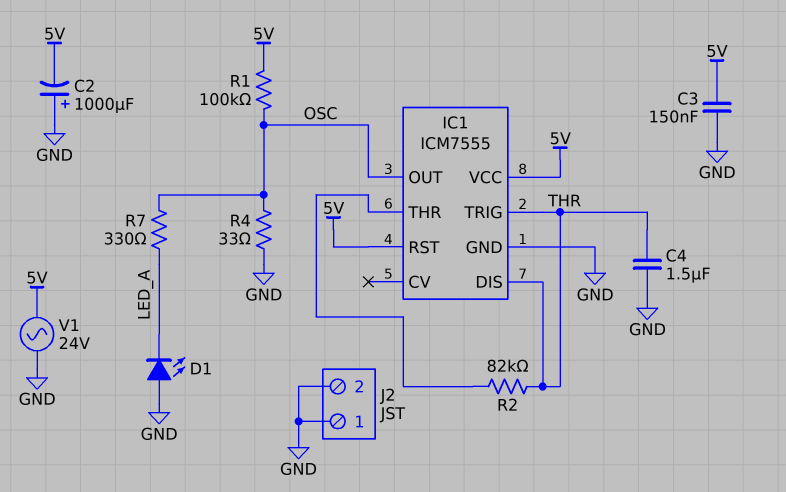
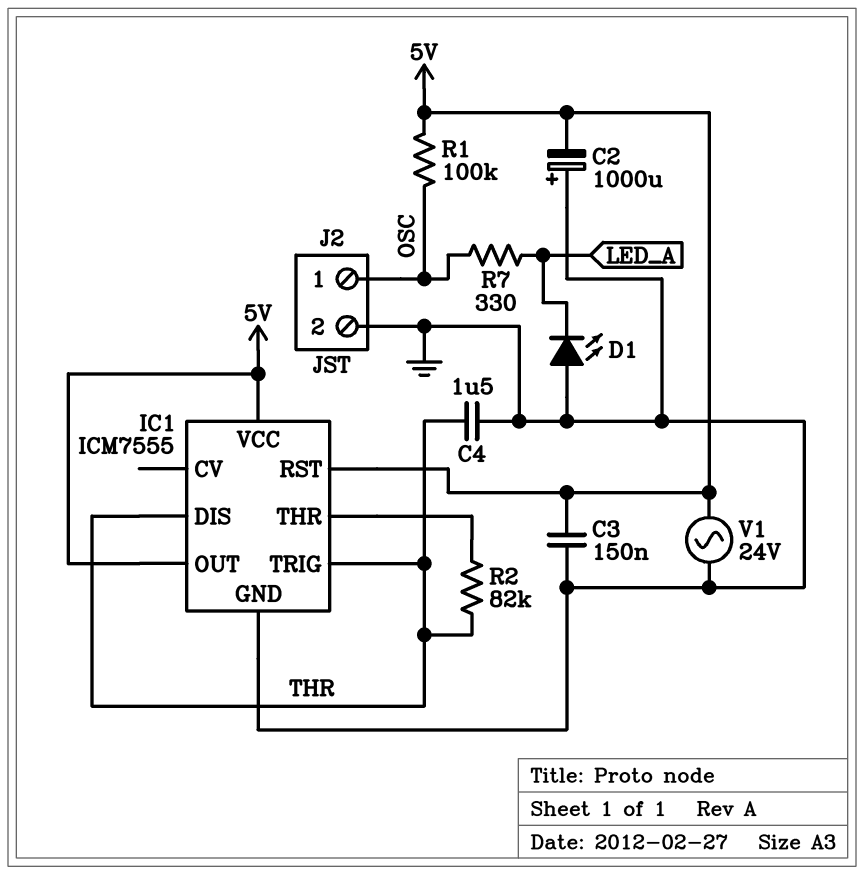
IC1 pin OUT: OSC -> 5V
J2 pin 1: GND -> OSC
R4: 33 (GND, OSC) -> none

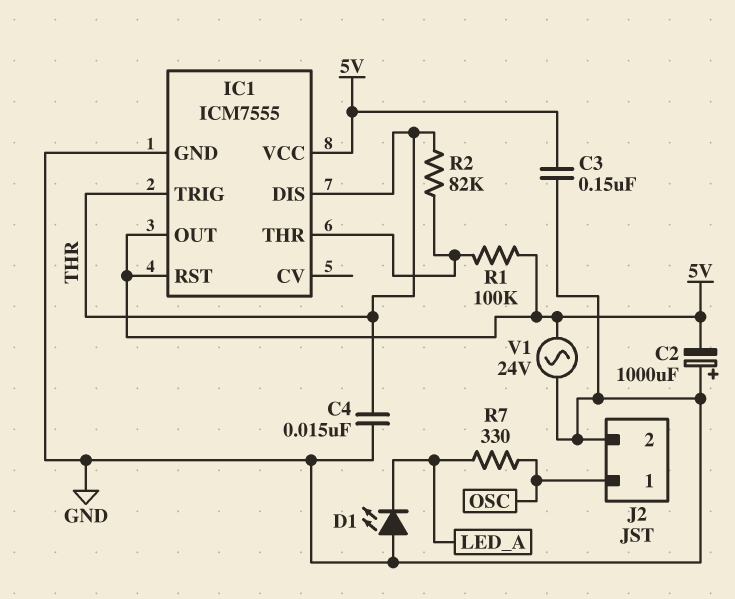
C4: 1.5uF (GND, THR) -> 15nF (GND, THR)
R1: 100k (5V, OSC) -> 100k (5V, IC1/THR)

